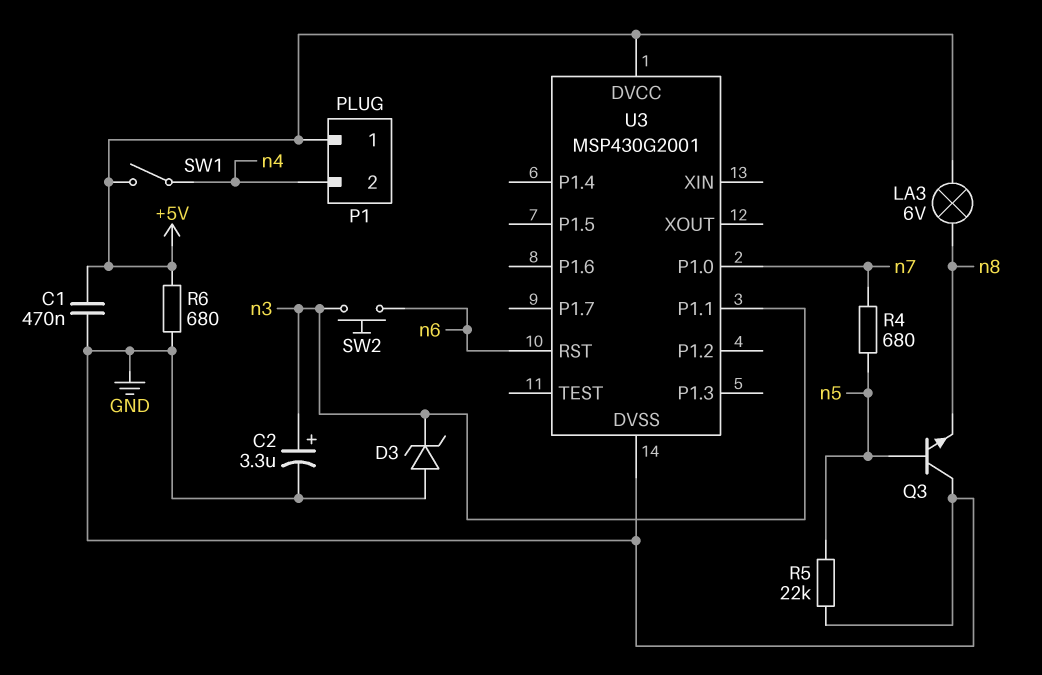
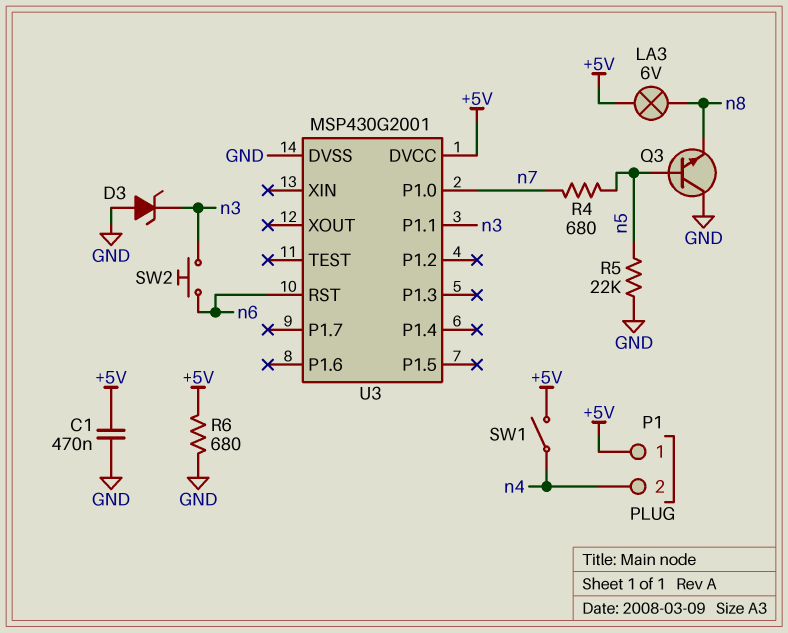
C2: 3.3uF (plus n3, minus GND) -> none

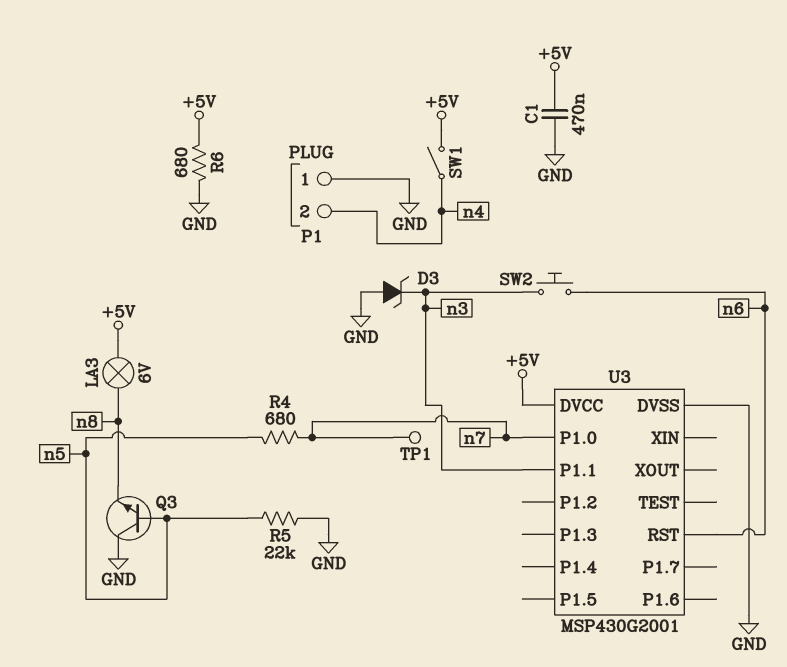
P1 pin 1: +5V -> GND
TP1: none -> test point (n7)

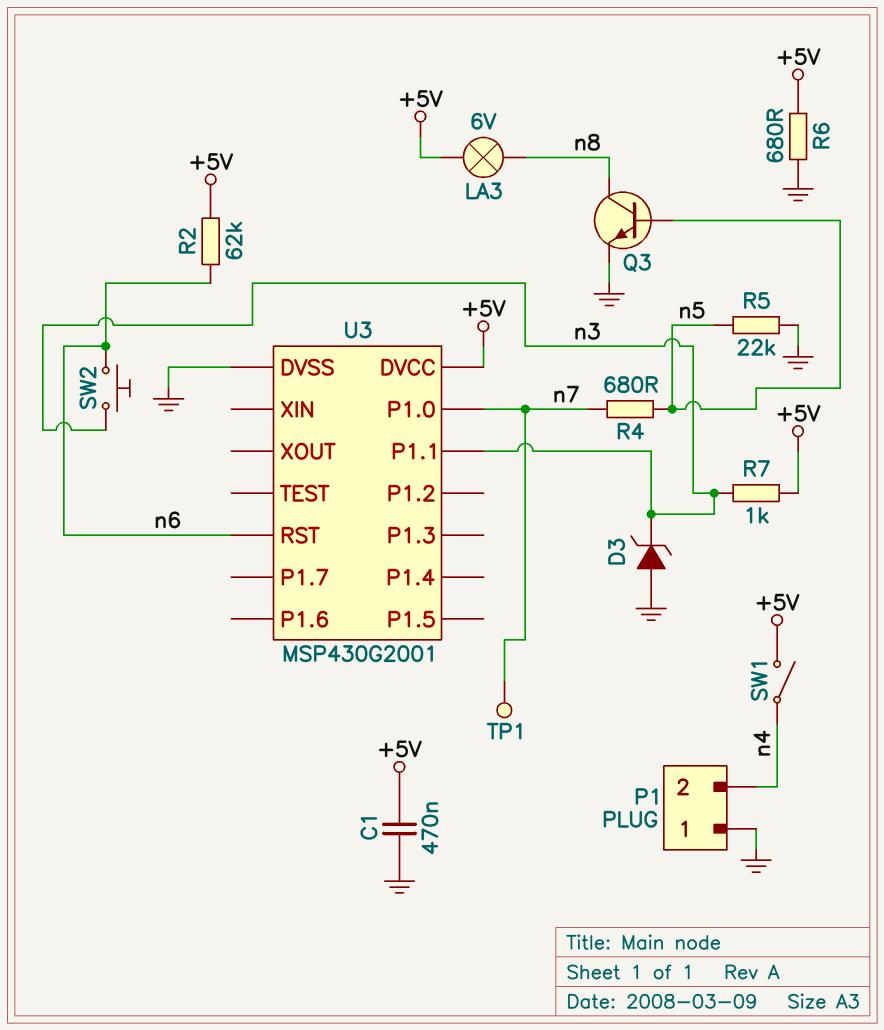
Q3: NPN (B n5, C GND, E n8) -> NPN (B n5, C n8, E GND)
R2: none -> 62k (+5V, n6)
R7: none -> 1k (+5V, n3)

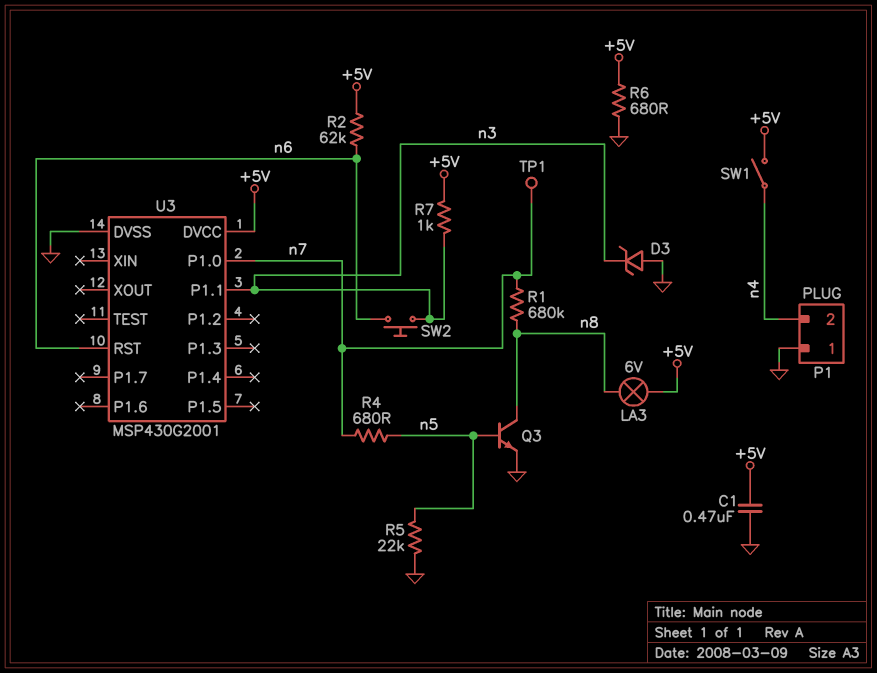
R1: none -> 680k (n7, n8)

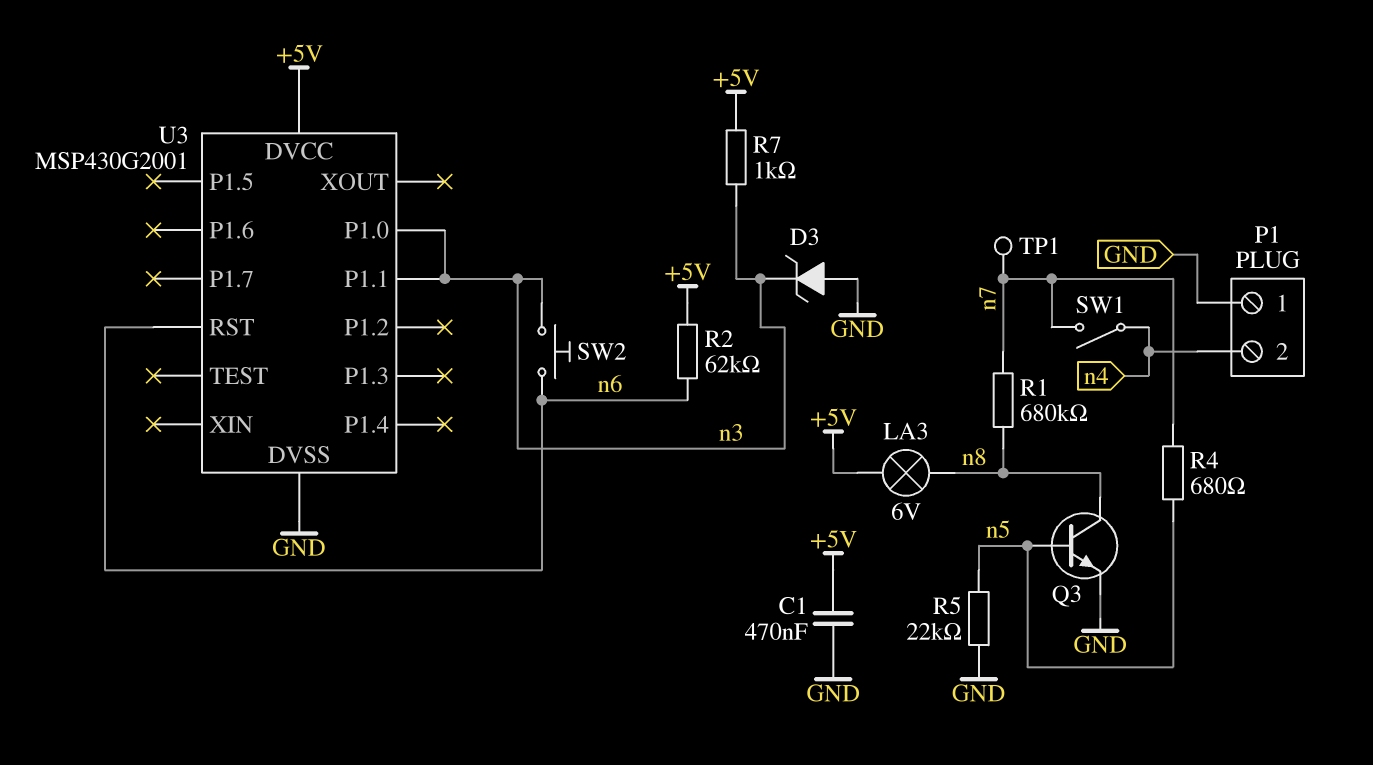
R6: 680 (+5V, GND) -> none
SW1: switch (+5V, n4) -> switch (n4, n7)
U3 pin P1.0: n7 -> n3

